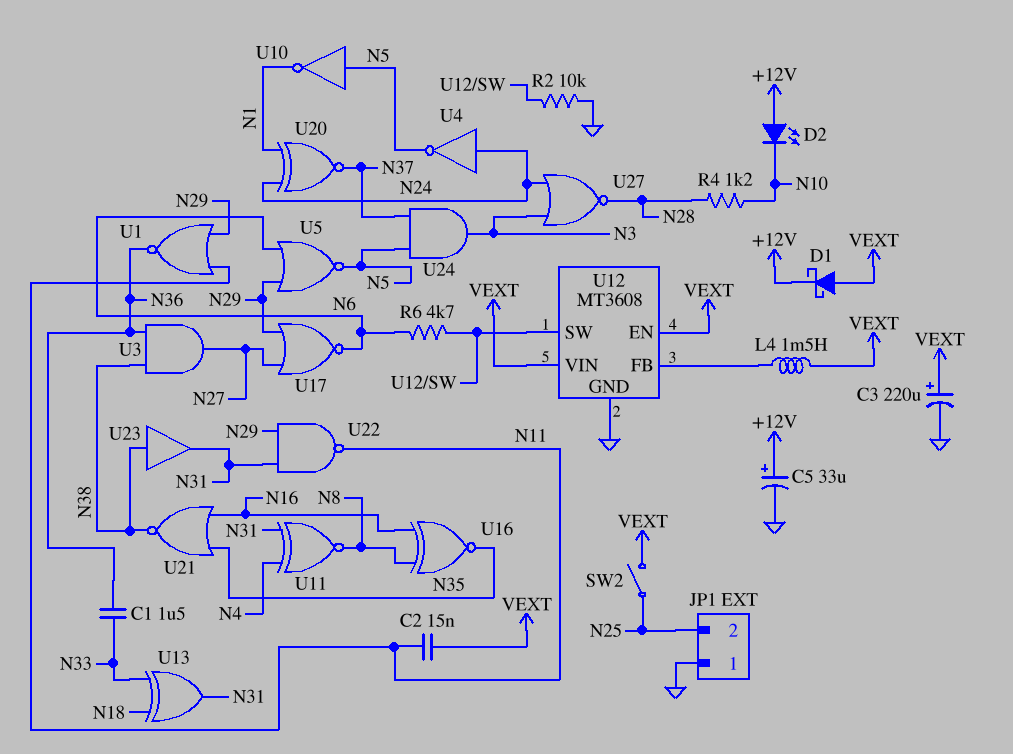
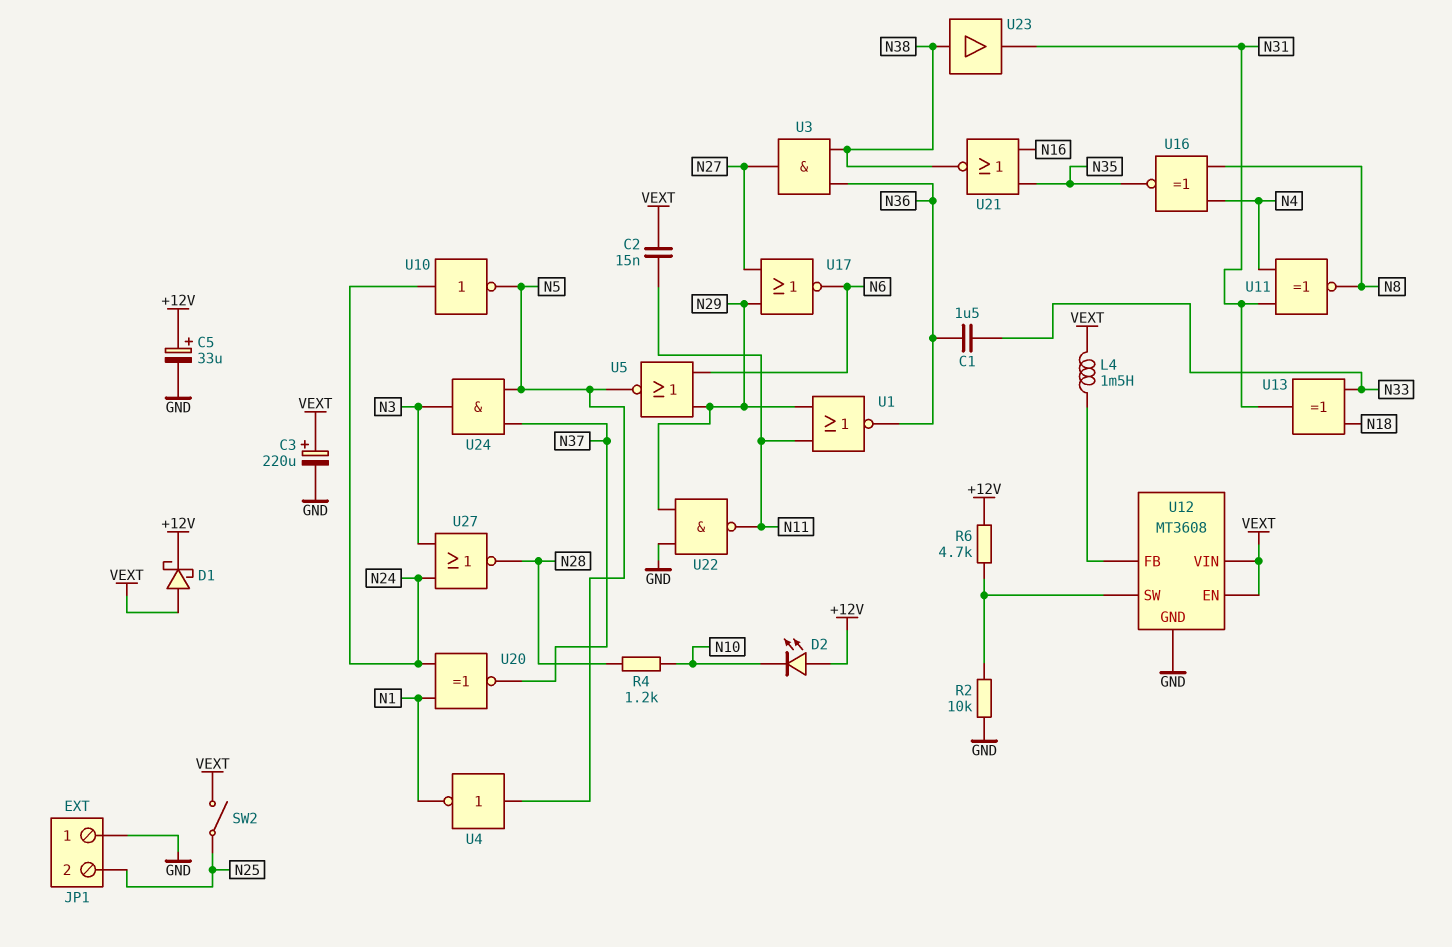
R6: 4.7k (N6, U12/SW) -> 4.7k (+12V, U12/SW)
U4: NOT (in N24, out N5) -> NOT (in N5, out N1)
U10: NOT (in N5, out N1) -> NOT (in N24, out N5)
U16: XNOR (in N8, in N16, out N35) -> XNOR (in N4, in N8, out N35)
U22: NAND (in N29, in N31, out N11) -> NAND (in GND, in N29, out N11)

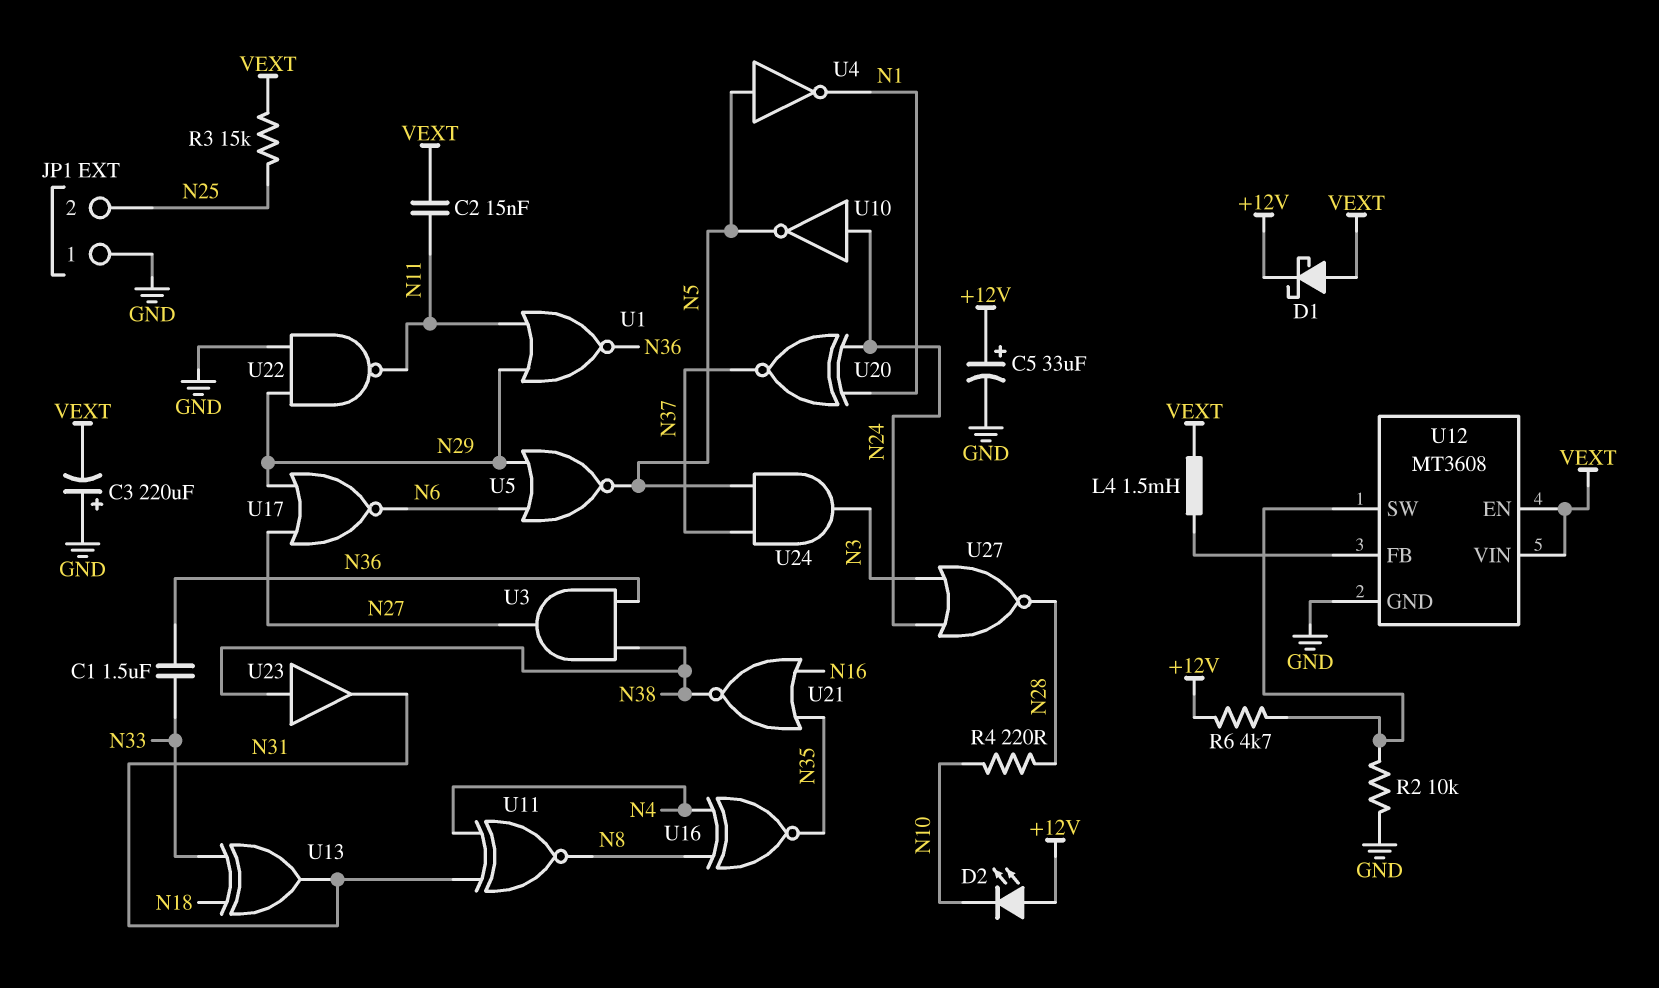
C3: 220uF (plus VEXT, minus GND) -> 220uF (plus GND, minus VEXT)
R3: none -> 15k (N25, VEXT)
R4: 1.2k (N10, N28) -> 220 (N10, N28)
SW2: switch (N25, VEXT) -> none

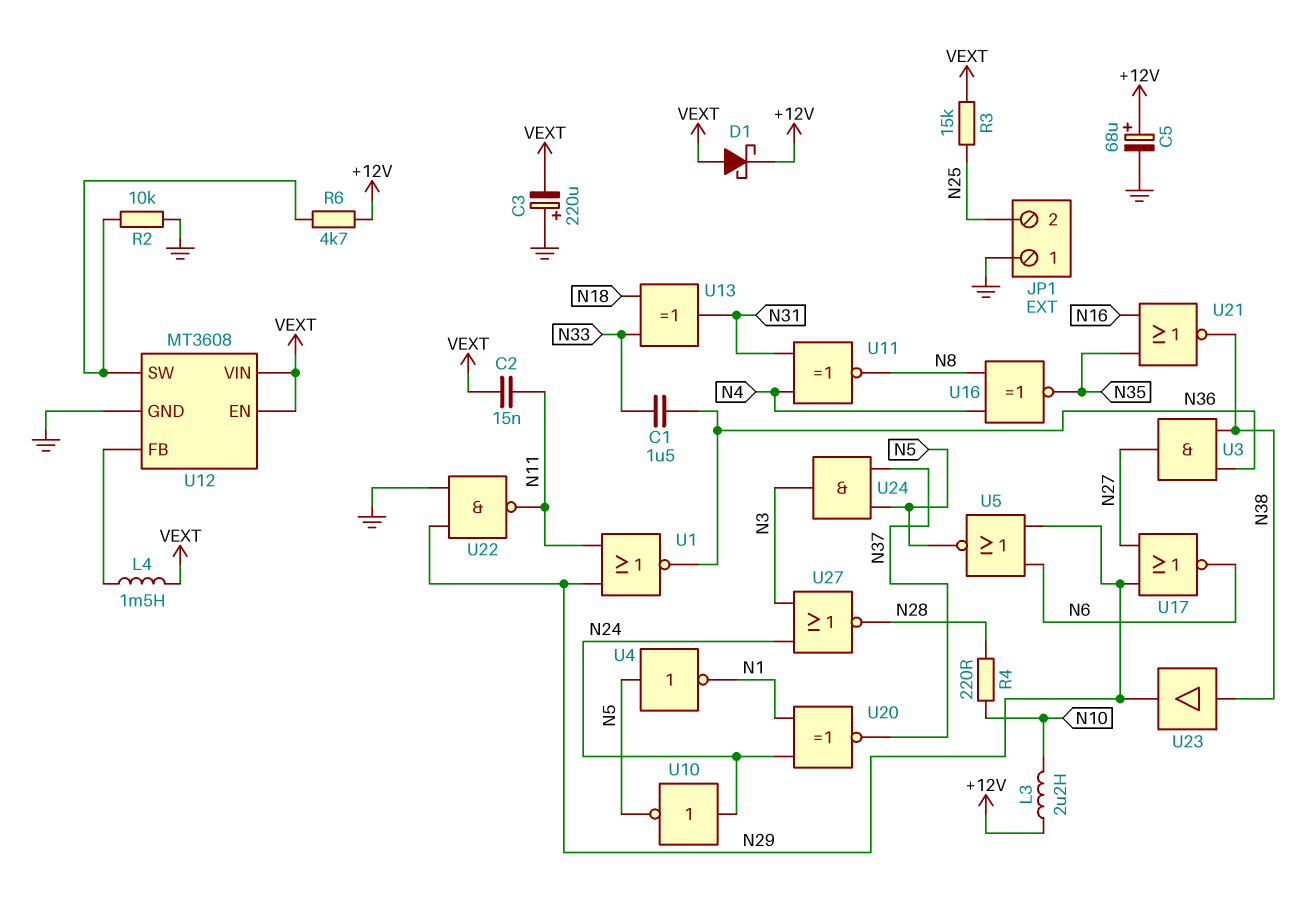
C5: 33uF (plus +12V, minus GND) -> 68uF (plus +12V, minus GND)
D2: LED (A +12V, K N10) -> none
L3: none -> 2.2uH (+12V, N10)
U23: buffer (in N38, out N31) -> buffer (in N38, out N29)

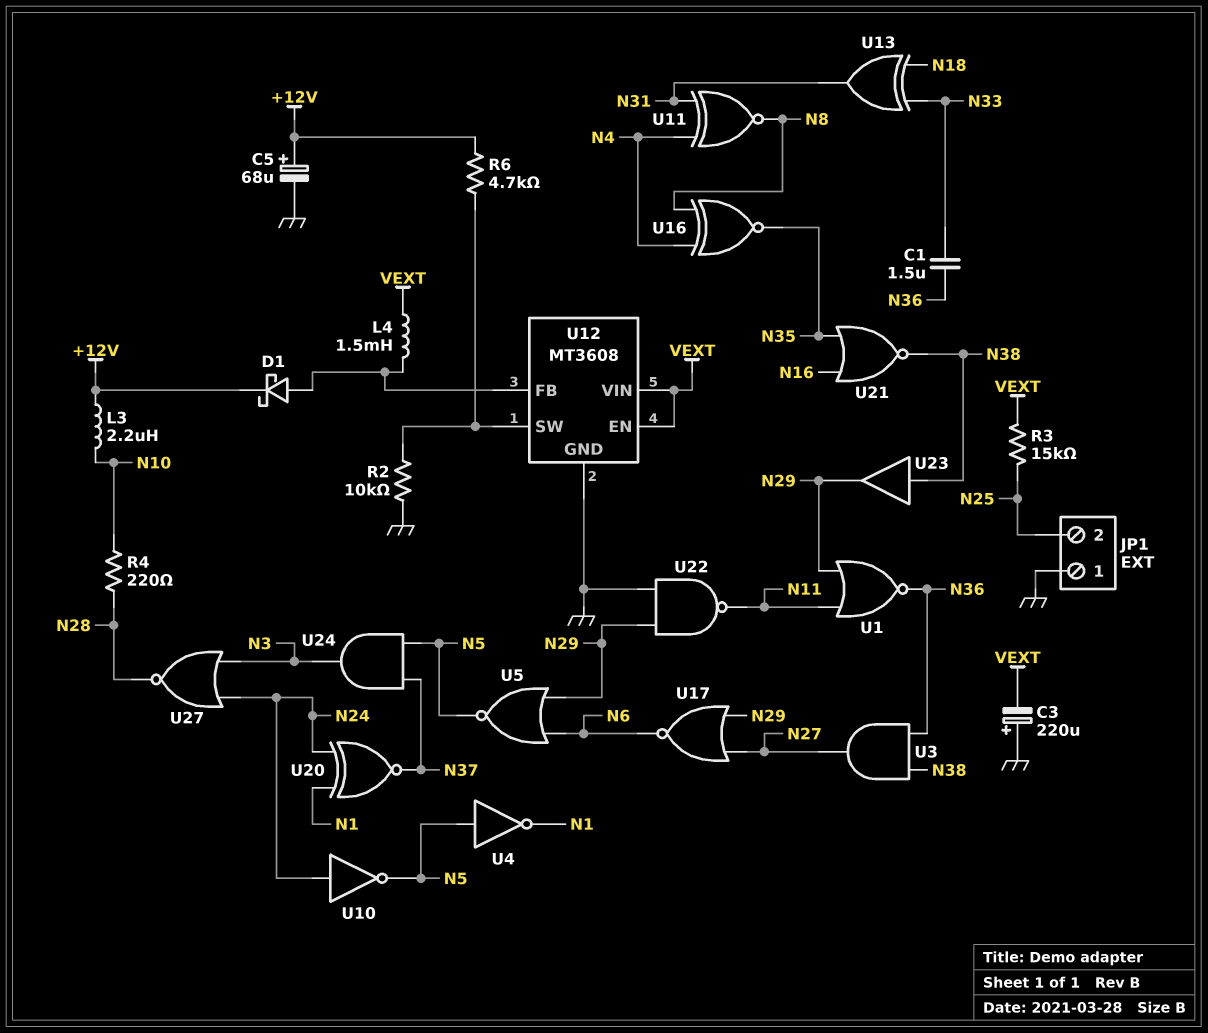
C2: 15nF (N11, VEXT) -> none
D1: schottky (A VEXT, K +12V) -> schottky (A U12/FB, K +12V)

